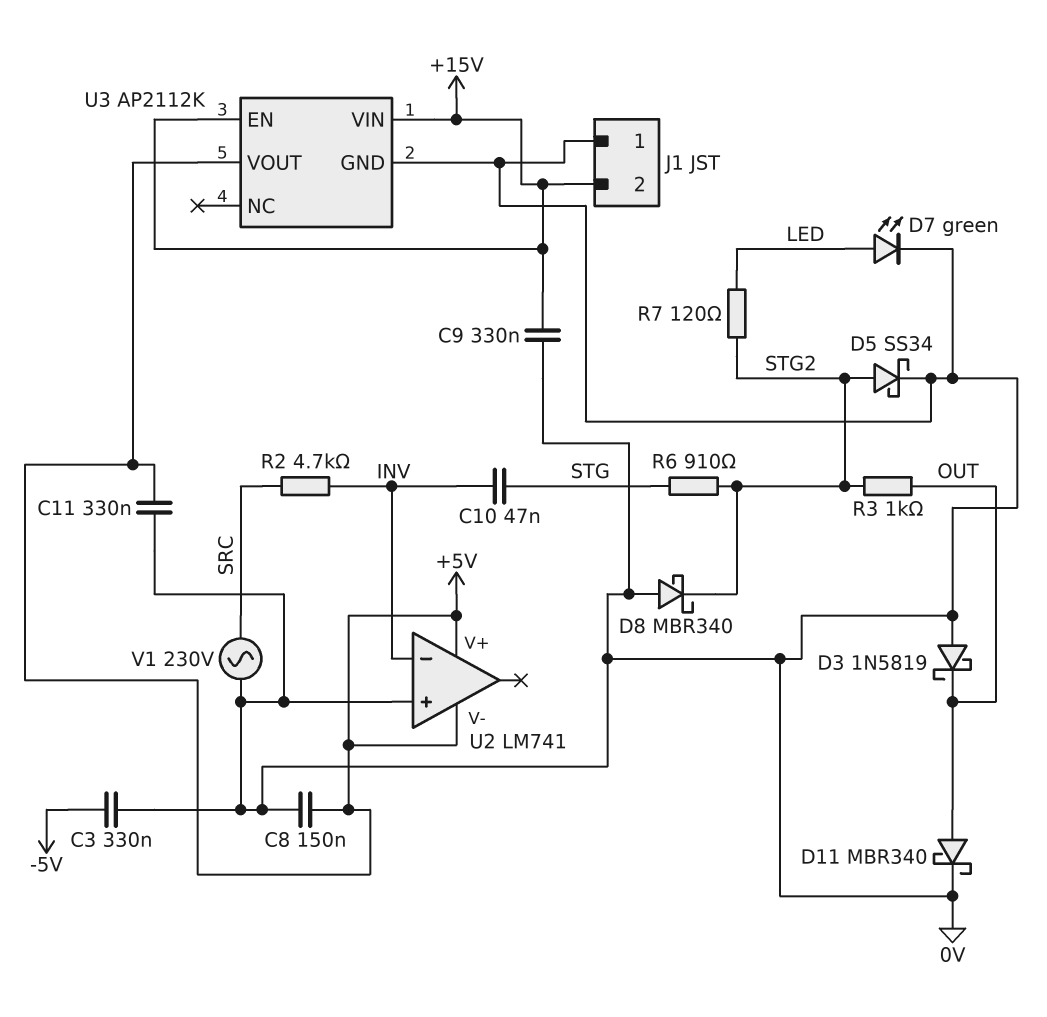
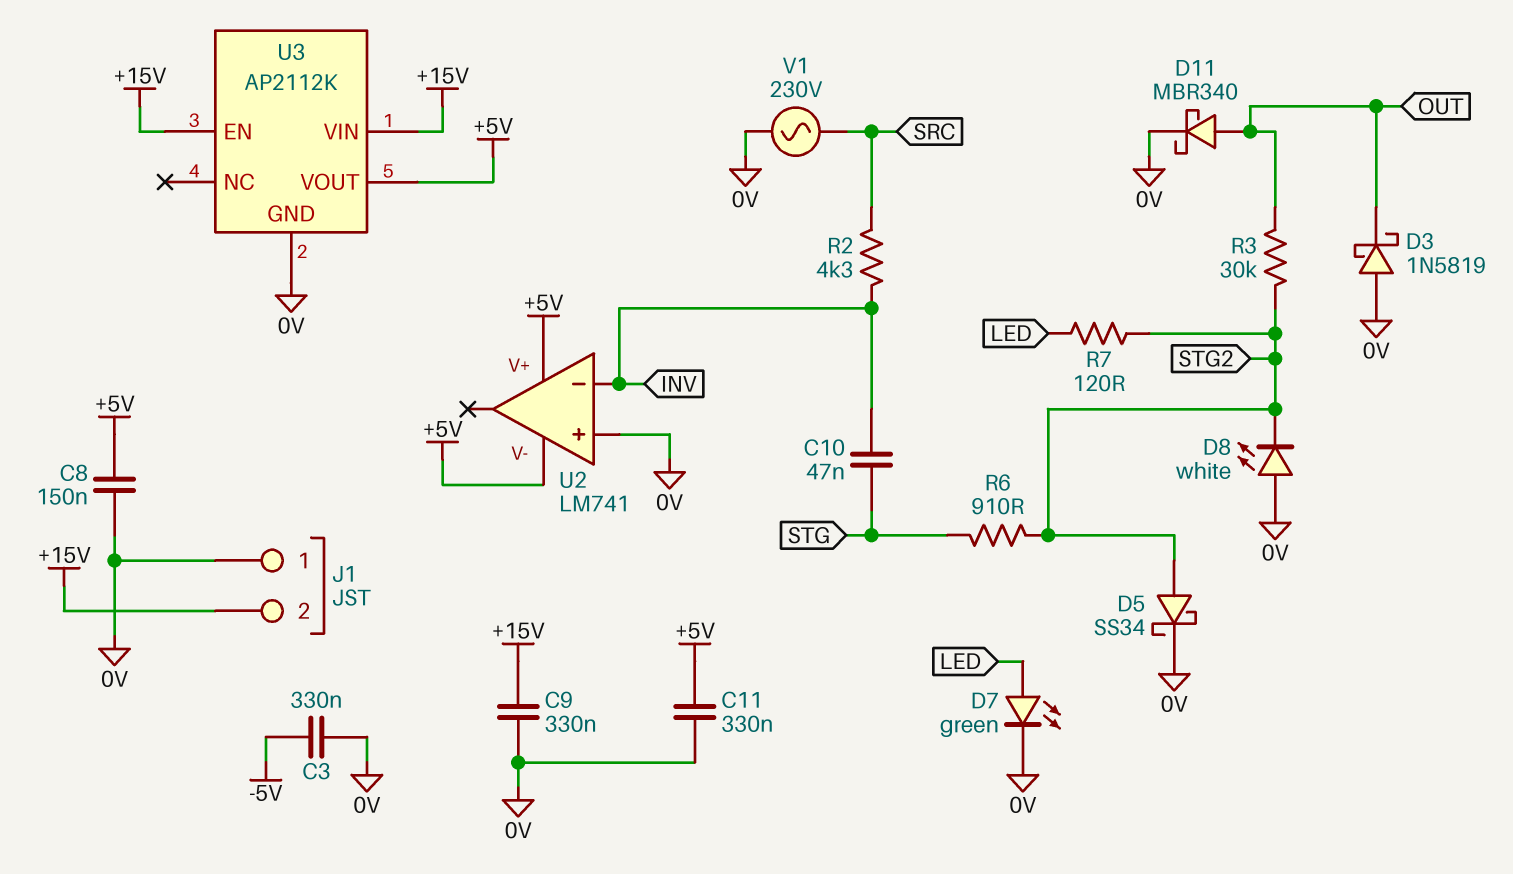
D8: schottky MBR340 (A 0V, K STG2) -> LED white (A 0V, K STG2)
R2: 4.7k (INV, SRC) -> 4.3k (INV, SRC)
R3: 1k (OUT, STG2) -> 30k (OUT, STG2)

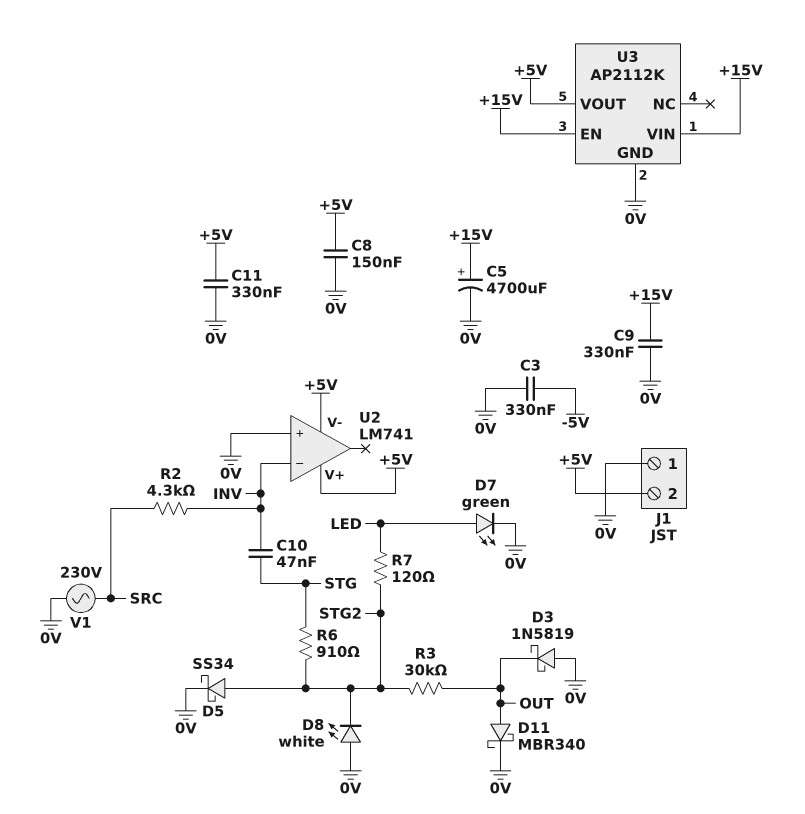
C5: none -> 4700uF (plus +15V, minus 0V)
J1 pin 2: +15V -> +5V

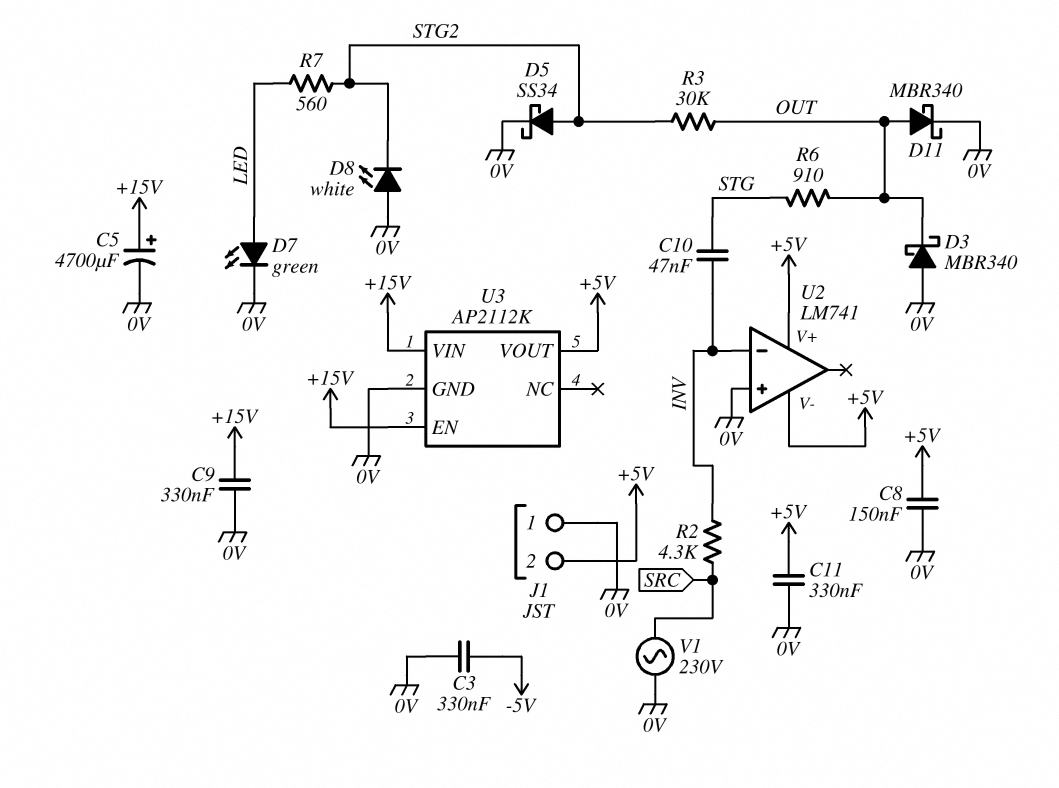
D3: schottky 1N5819 (A 0V, K OUT) -> schottky MBR340 (A 0V, K OUT)
R6: 910 (STG, STG2) -> 910 (OUT, STG)
R7: 120 (LED, STG2) -> 560 (LED, STG2)

